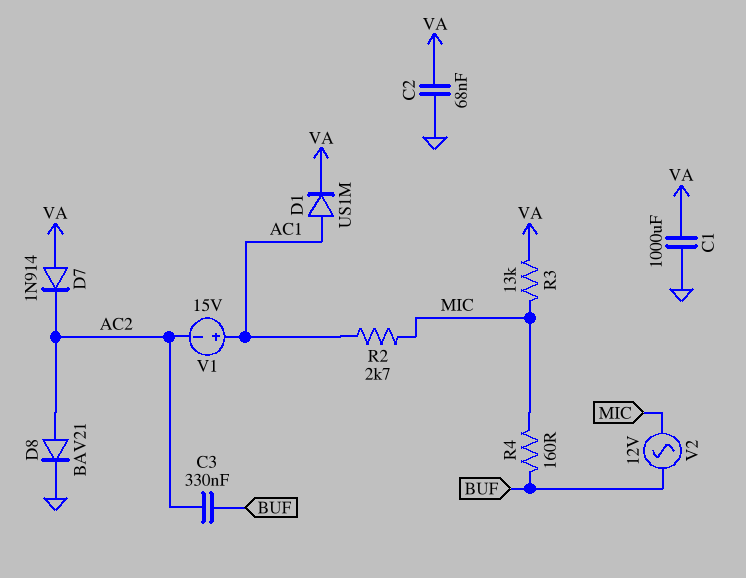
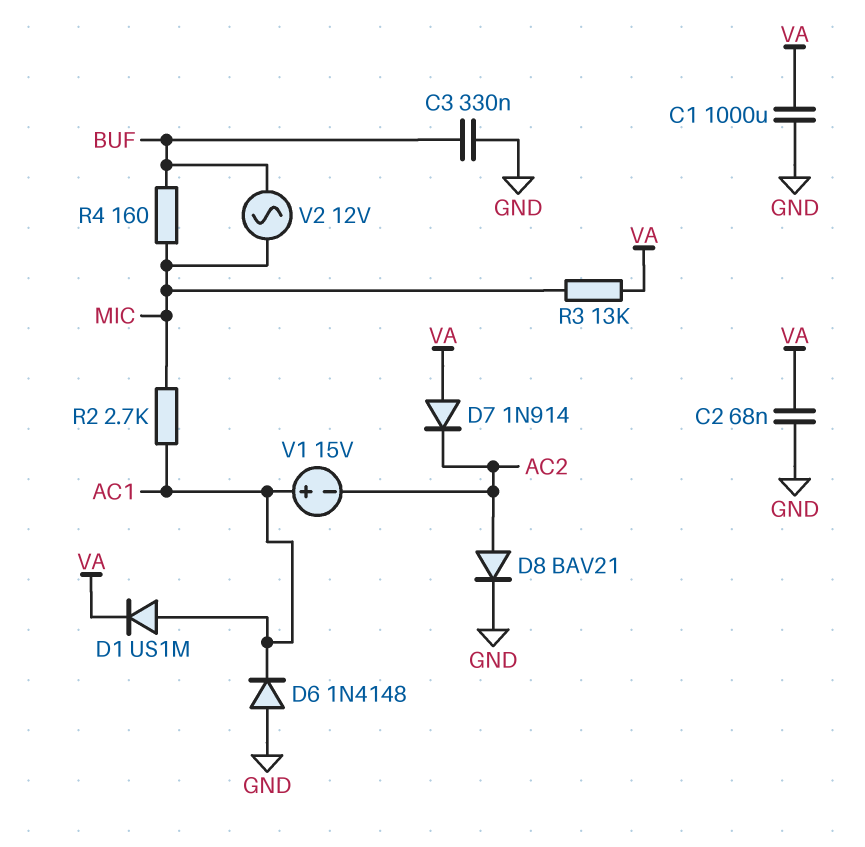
C3: 330nF (AC2, BUF) -> 330nF (BUF, GND)
D6: none -> diode 1N4148 (A GND, K AC1)

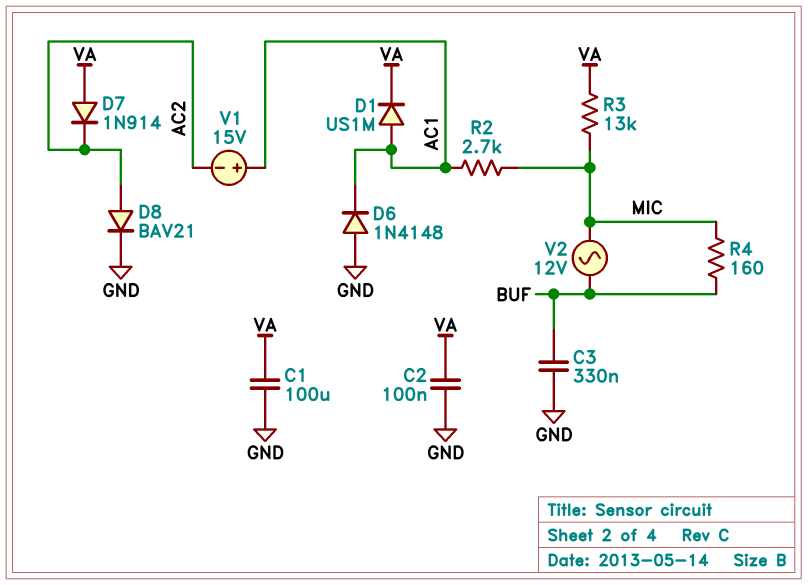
C1: 1000uF (GND, VA) -> 100uF (GND, VA)
C2: 68nF (GND, VA) -> 100nF (GND, VA)

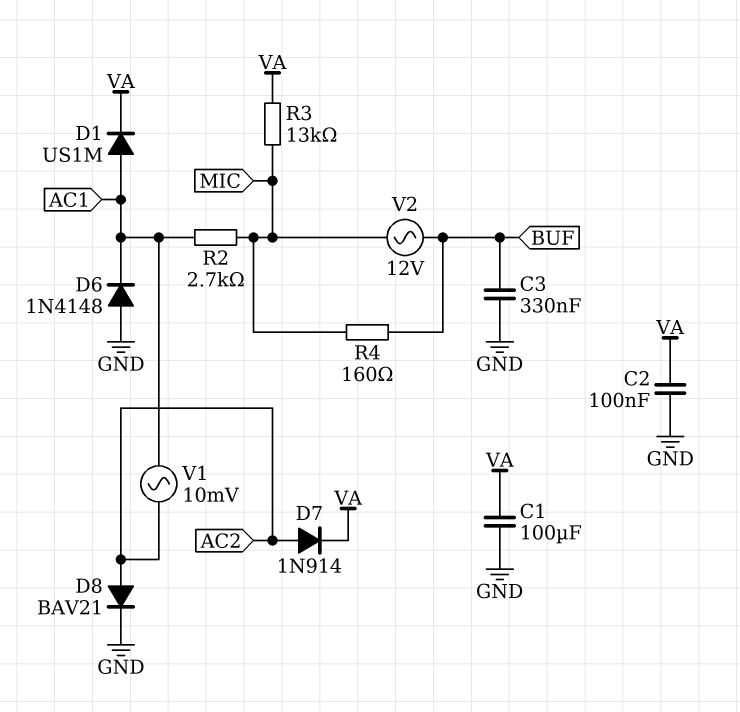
D7: diode 1N914 (A VA, K AC2) -> diode 1N914 (A AC2, K VA)
V1: 15V (plus AC1, minus AC2) -> AC 10mV (AC1, AC2)

